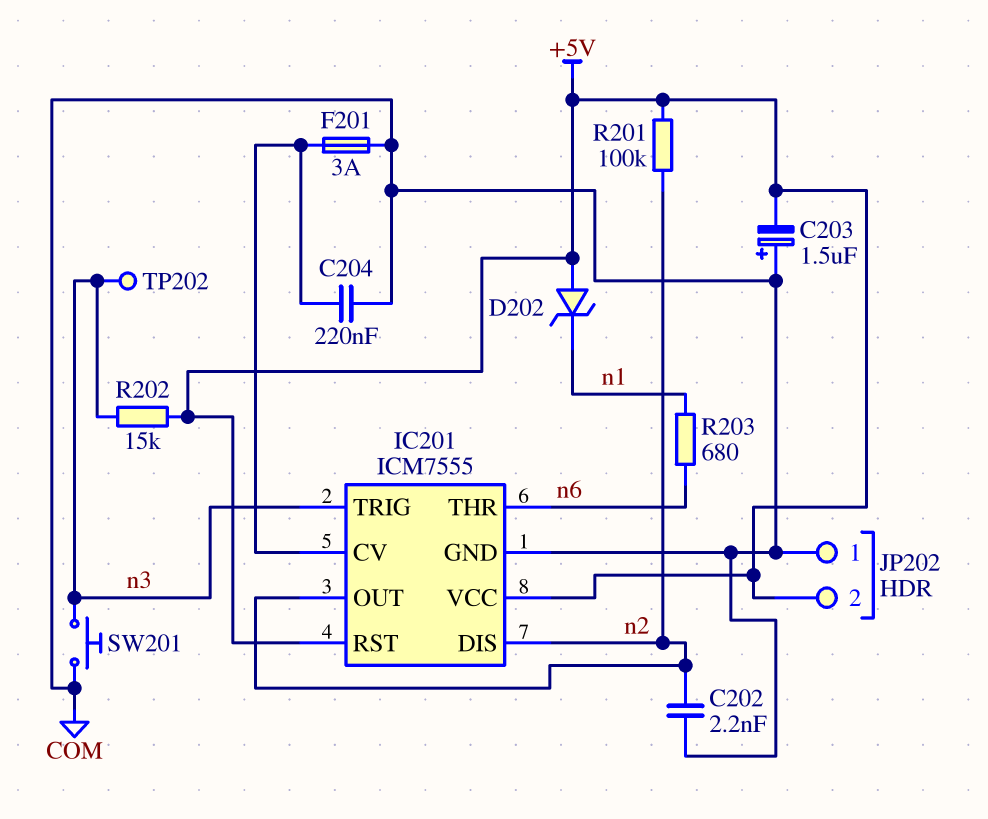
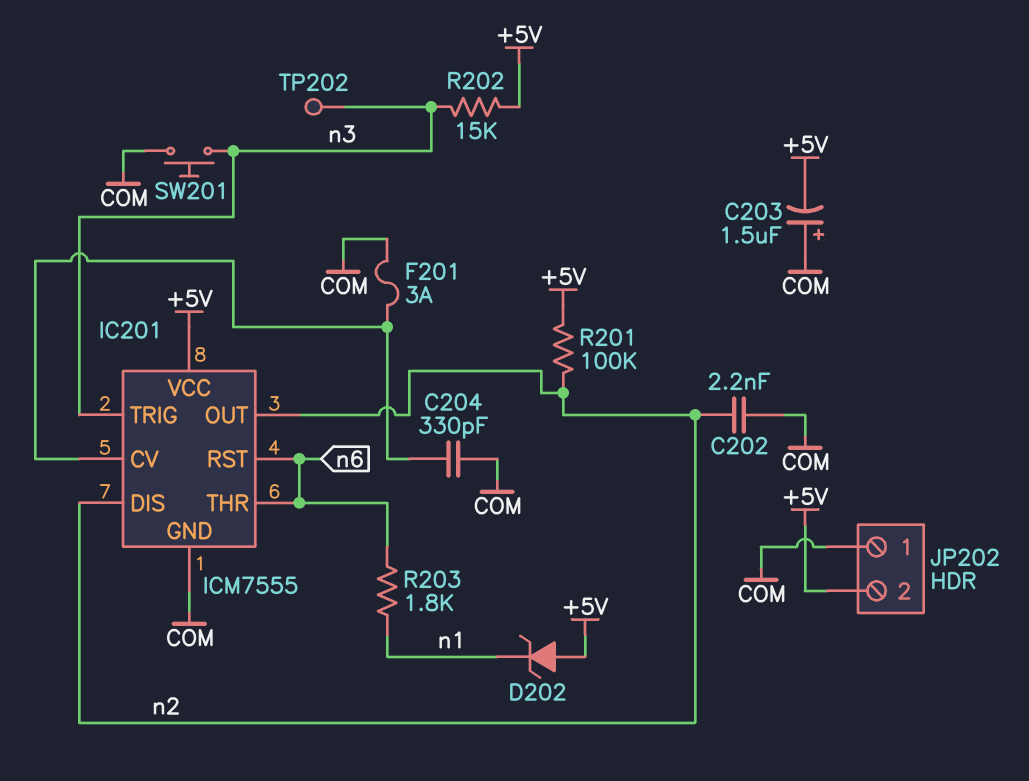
C204: 220nF (COM, IC201/CV) -> 330pF (COM, IC201/CV)
IC201 pin RST: +5V -> n6
R203: 680 (n1, n6) -> 1.8k (n1, n6)

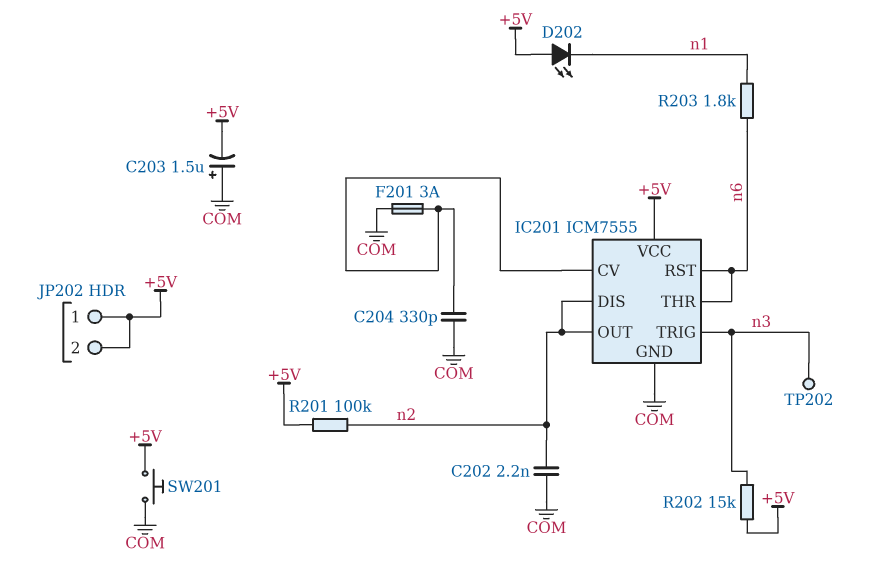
D202: zener (A +5V, K n1) -> LED (A +5V, K n1)
JP202 pin 1: COM -> +5V
SW201: button (COM, n3) -> button (+5V, COM)

